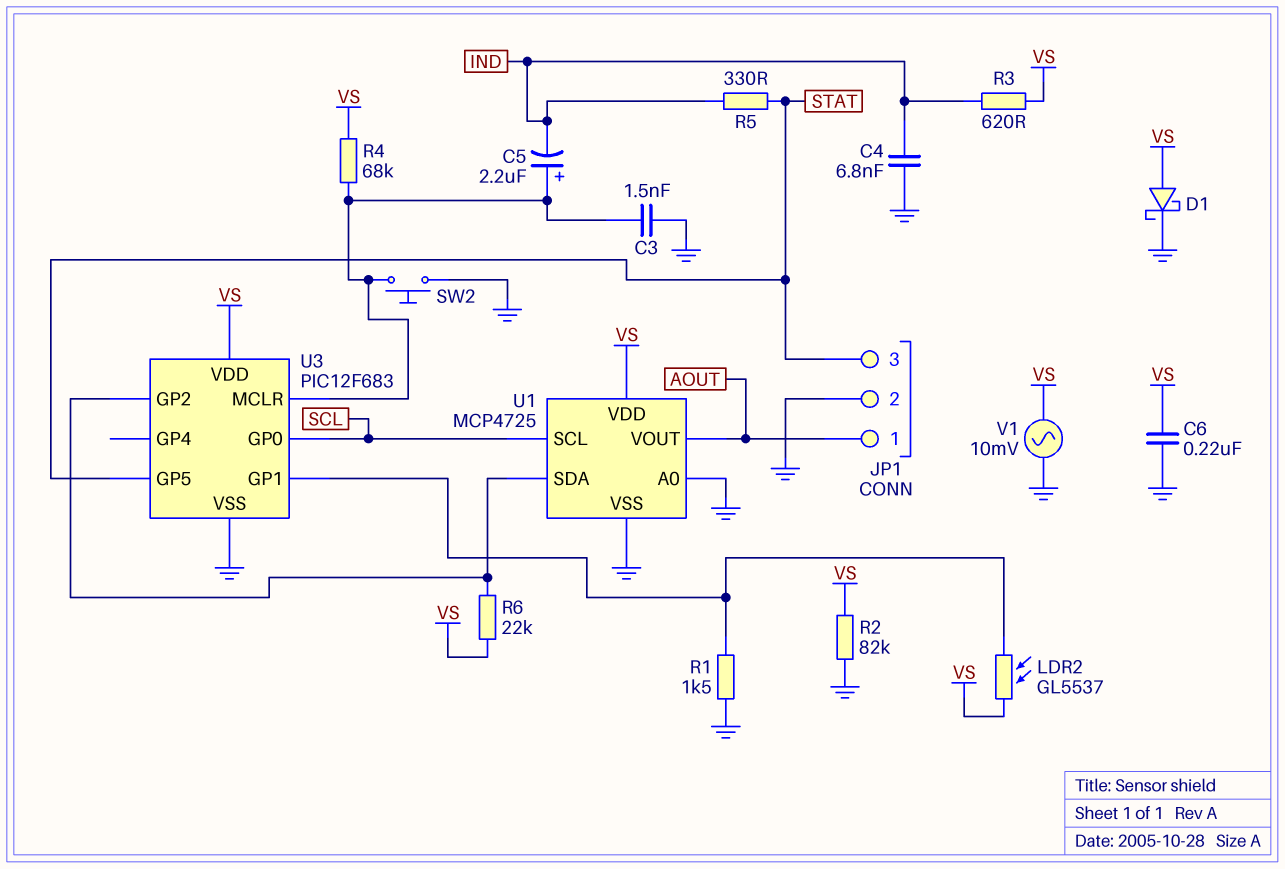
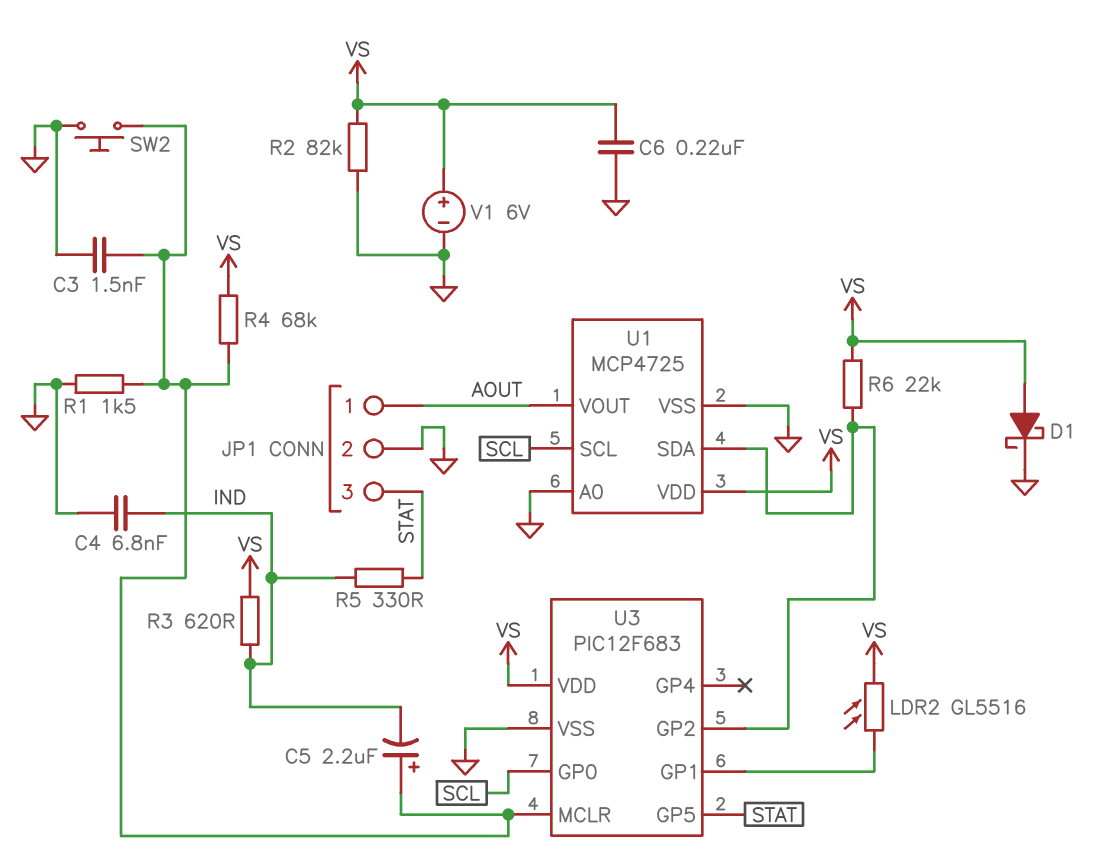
LDR2: GL5537 (U3/GP1, VS) -> GL5516 (U3/GP1, VS)
R1: 1.5k (GND, U3/GP1) -> 1.5k (GND, U3/MCLR)
V1: AC 10mV (GND, VS) -> 6V (plus VS, minus GND)

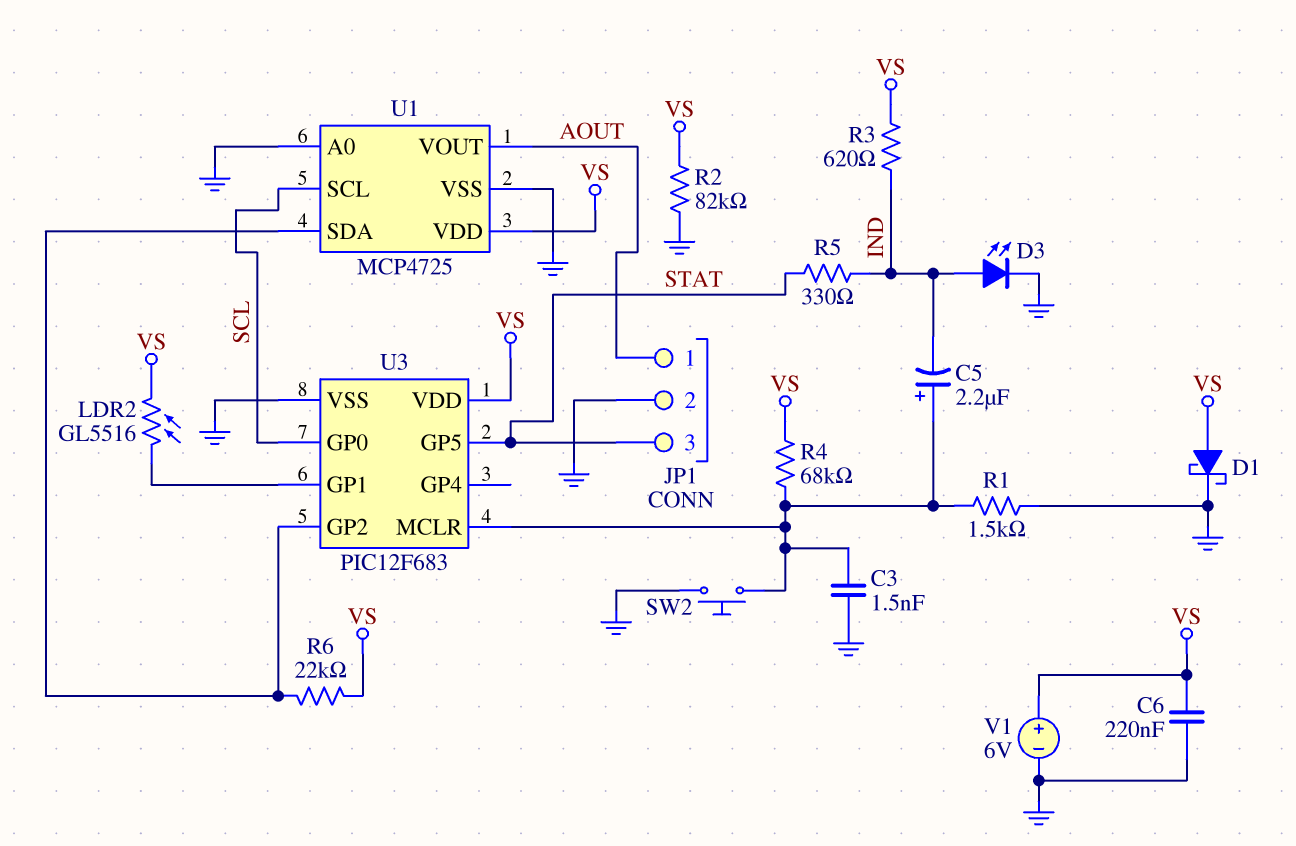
C4: 6.8nF (GND, IND) -> none
D3: none -> LED (A IND, K GND)

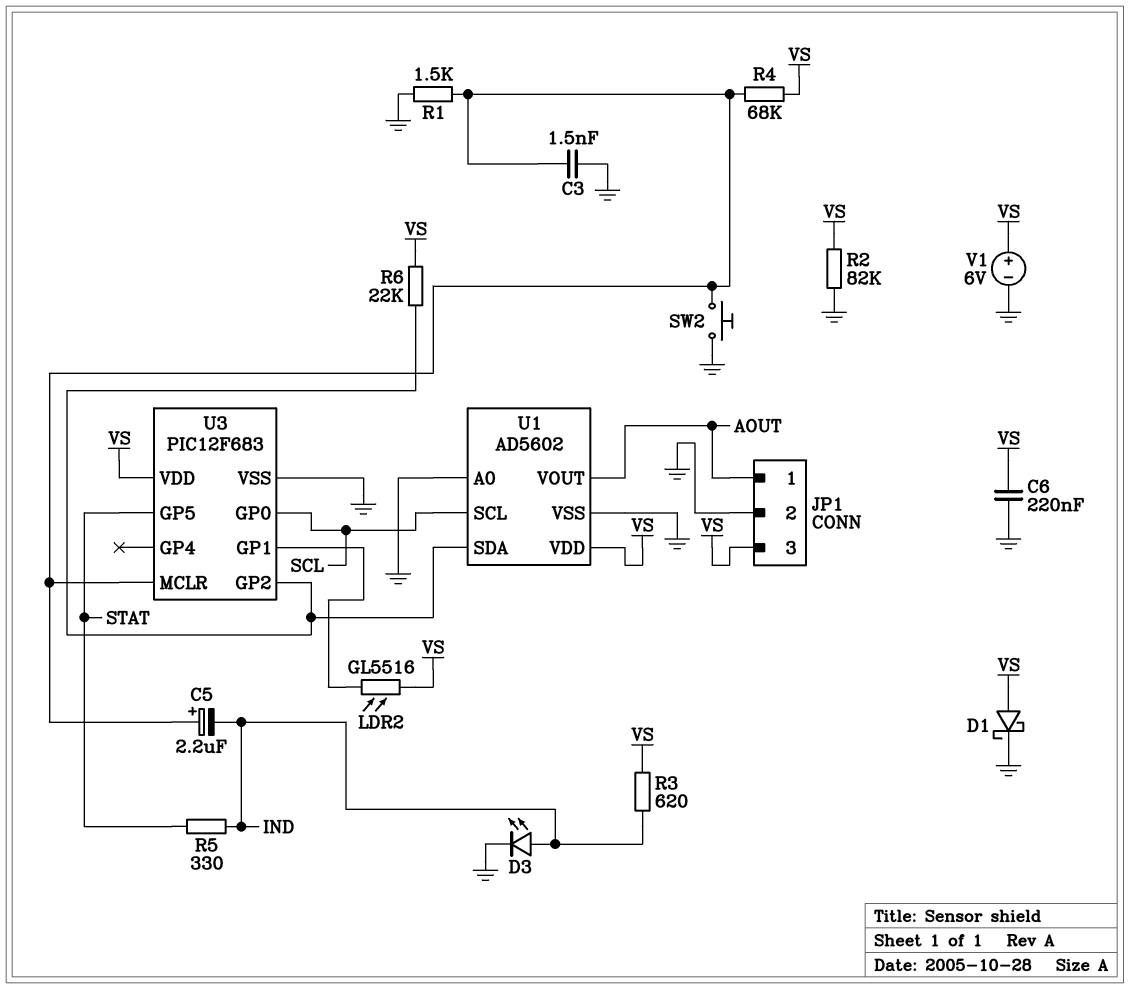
JP1 pin 3: STAT -> VS
U1: MCP4725 -> AD5602

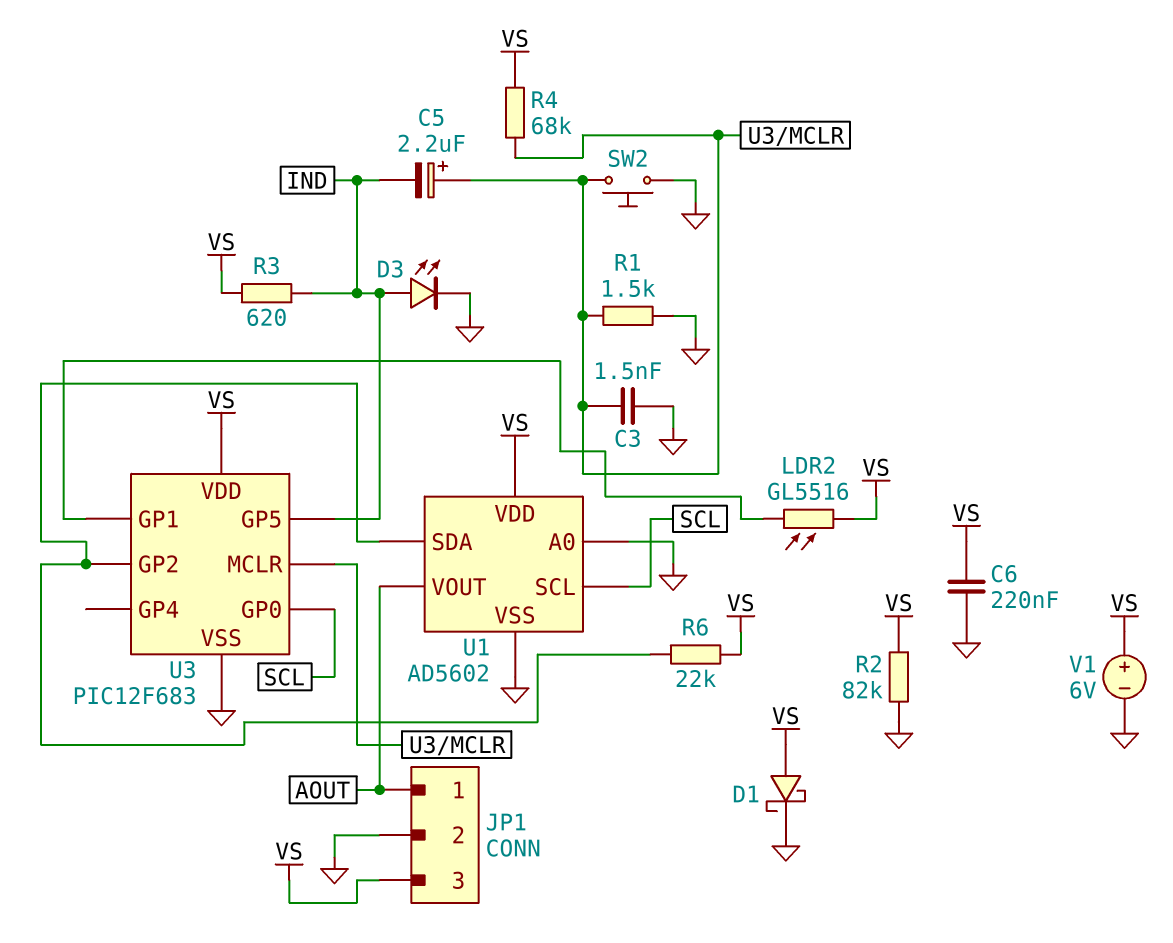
R5: 330 (IND, STAT) -> none
U3 pin GP5: STAT -> IND

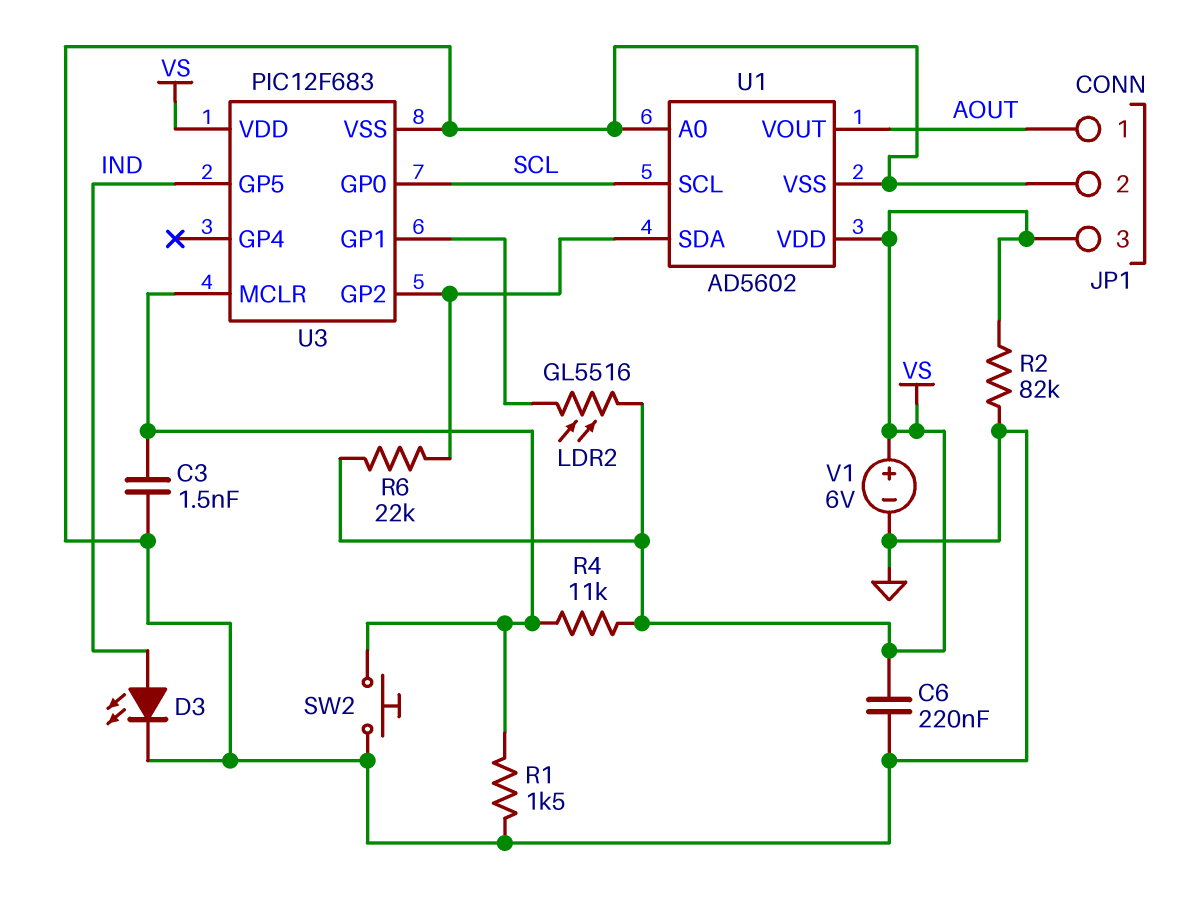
C5: 2.2uF (plus U3/MCLR, minus IND) -> none
D1: schottky (A VS, K GND) -> none
R3: 620 (IND, VS) -> none
R4: 68k (U3/MCLR, VS) -> 11k (U3/MCLR, VS)

